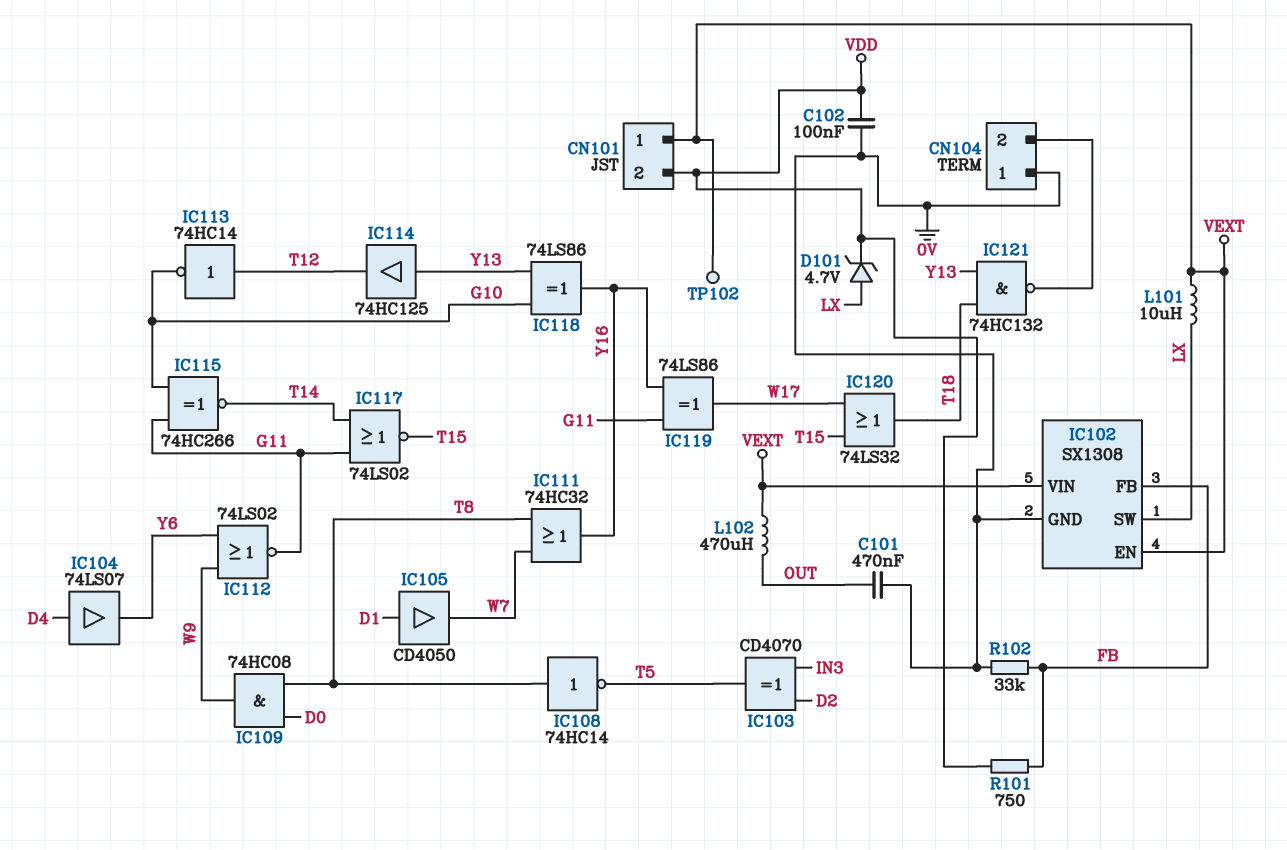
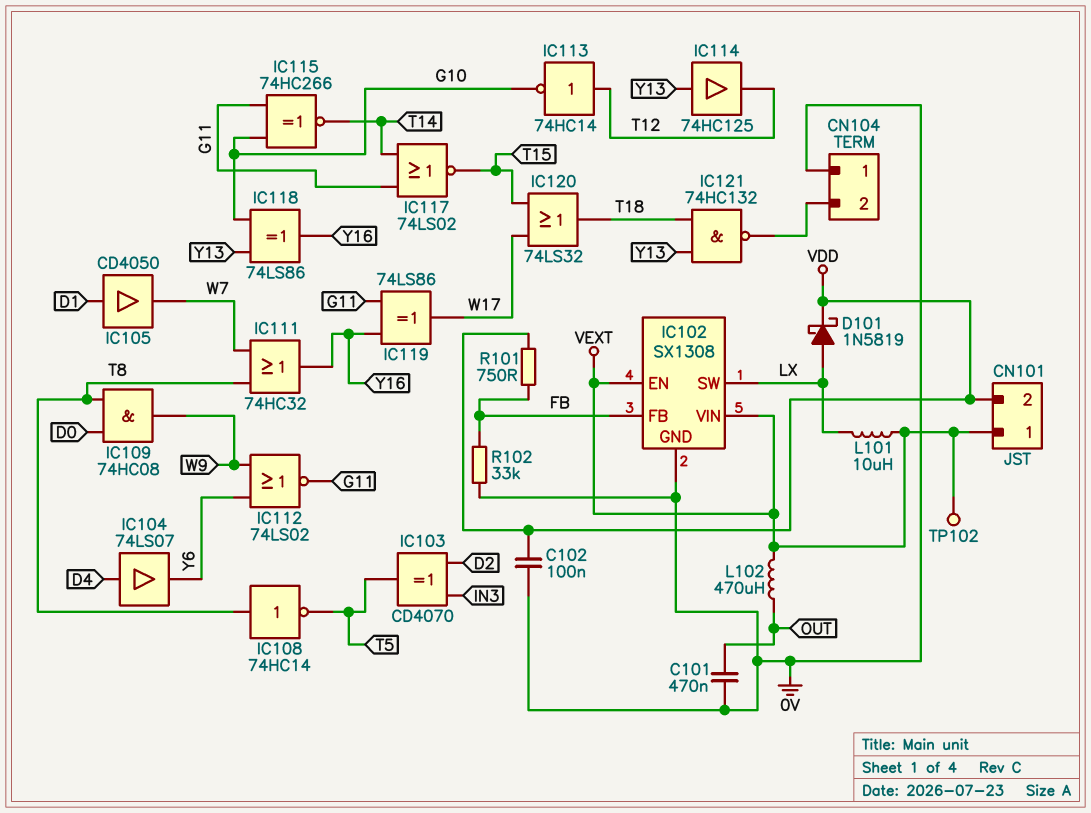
D101: zener 4.7V (A LX, K VDD) -> schottky 1N5819 (A LX, K VDD)

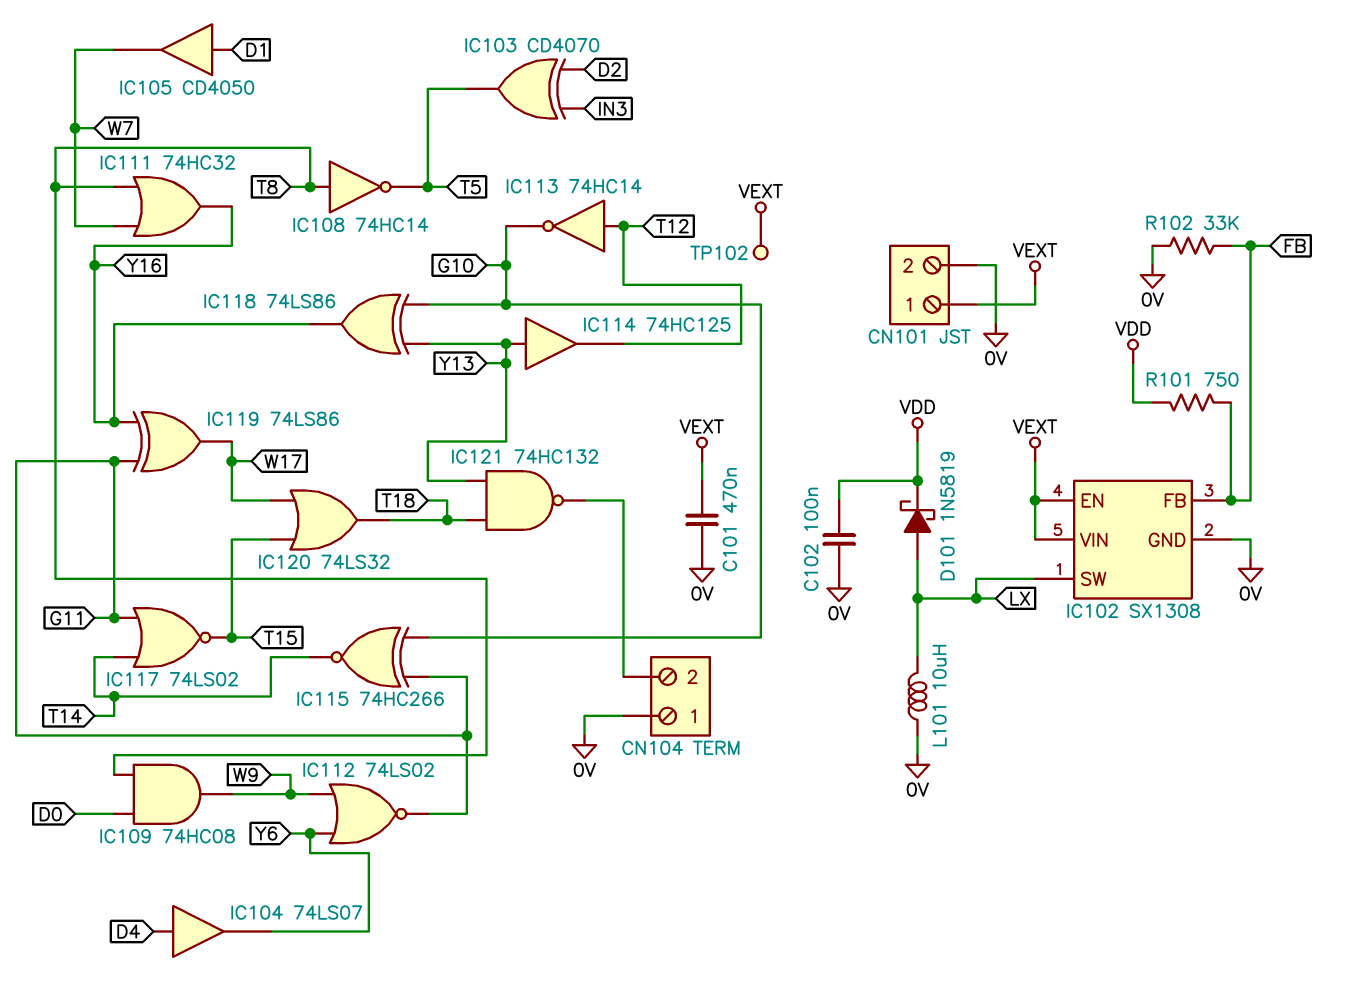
C101: 470nF (0V, OUT) -> 470nF (0V, VEXT)
CN101 pin 2: VDD -> 0V
L101: 10uH (LX, VEXT) -> 10uH (0V, LX)
L102: 470uH (OUT, VEXT) -> none

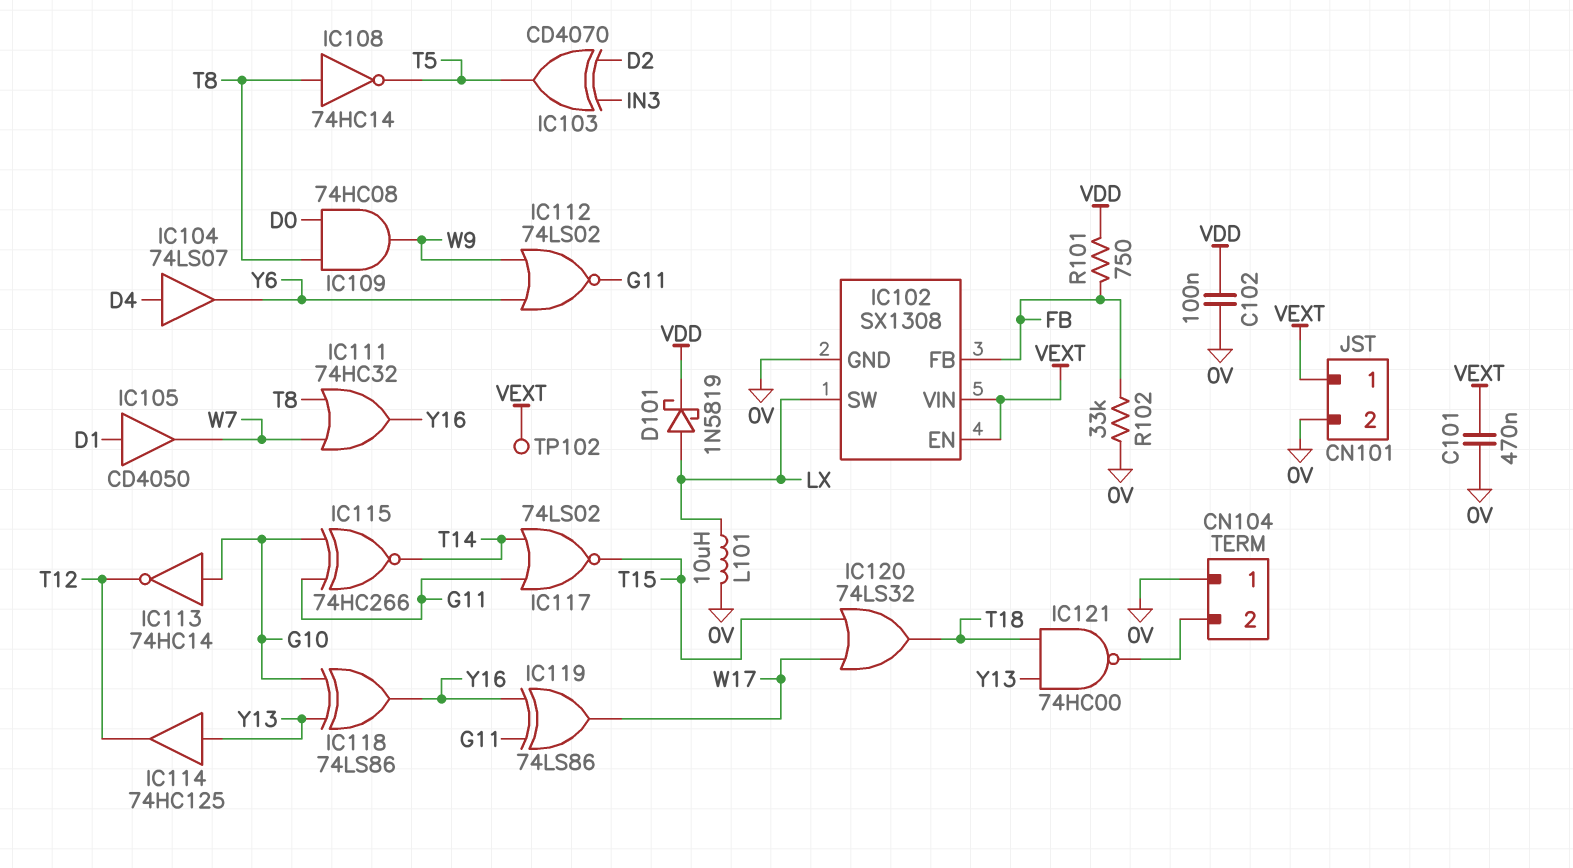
IC113: NOT 74HC14 (in T12, out G10) -> NOT 74HC14 (in G10, out T12)
IC121: NAND 74HC132 (in T18, in Y13, out CN104/2) -> NAND 74HC00 (in T18, in Y13, out CN104/2)

